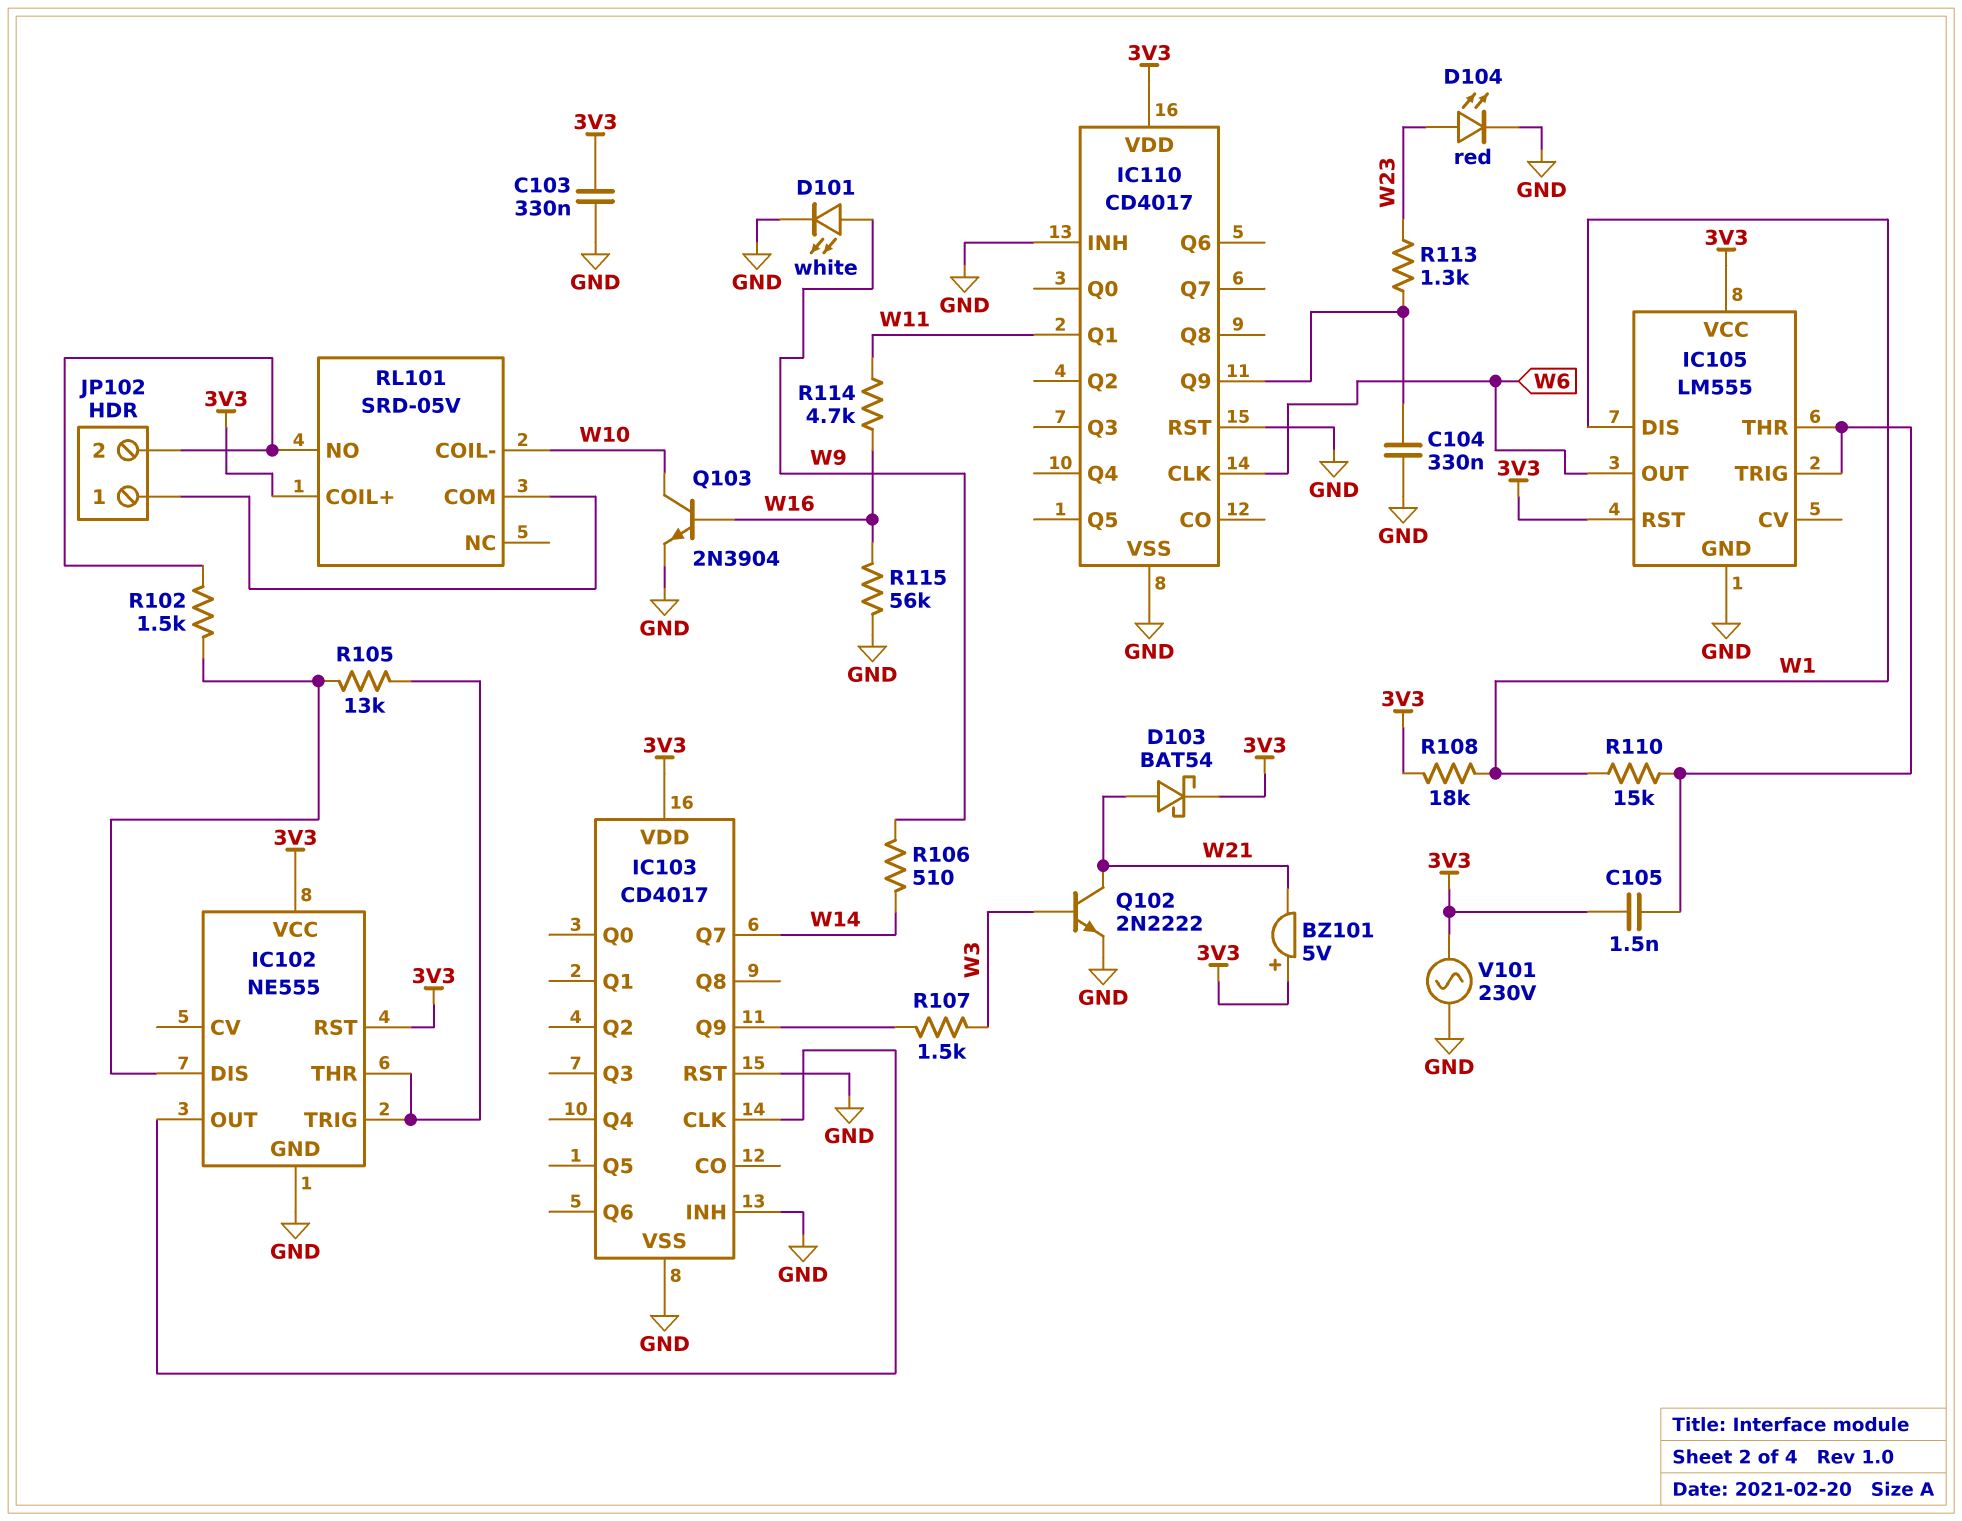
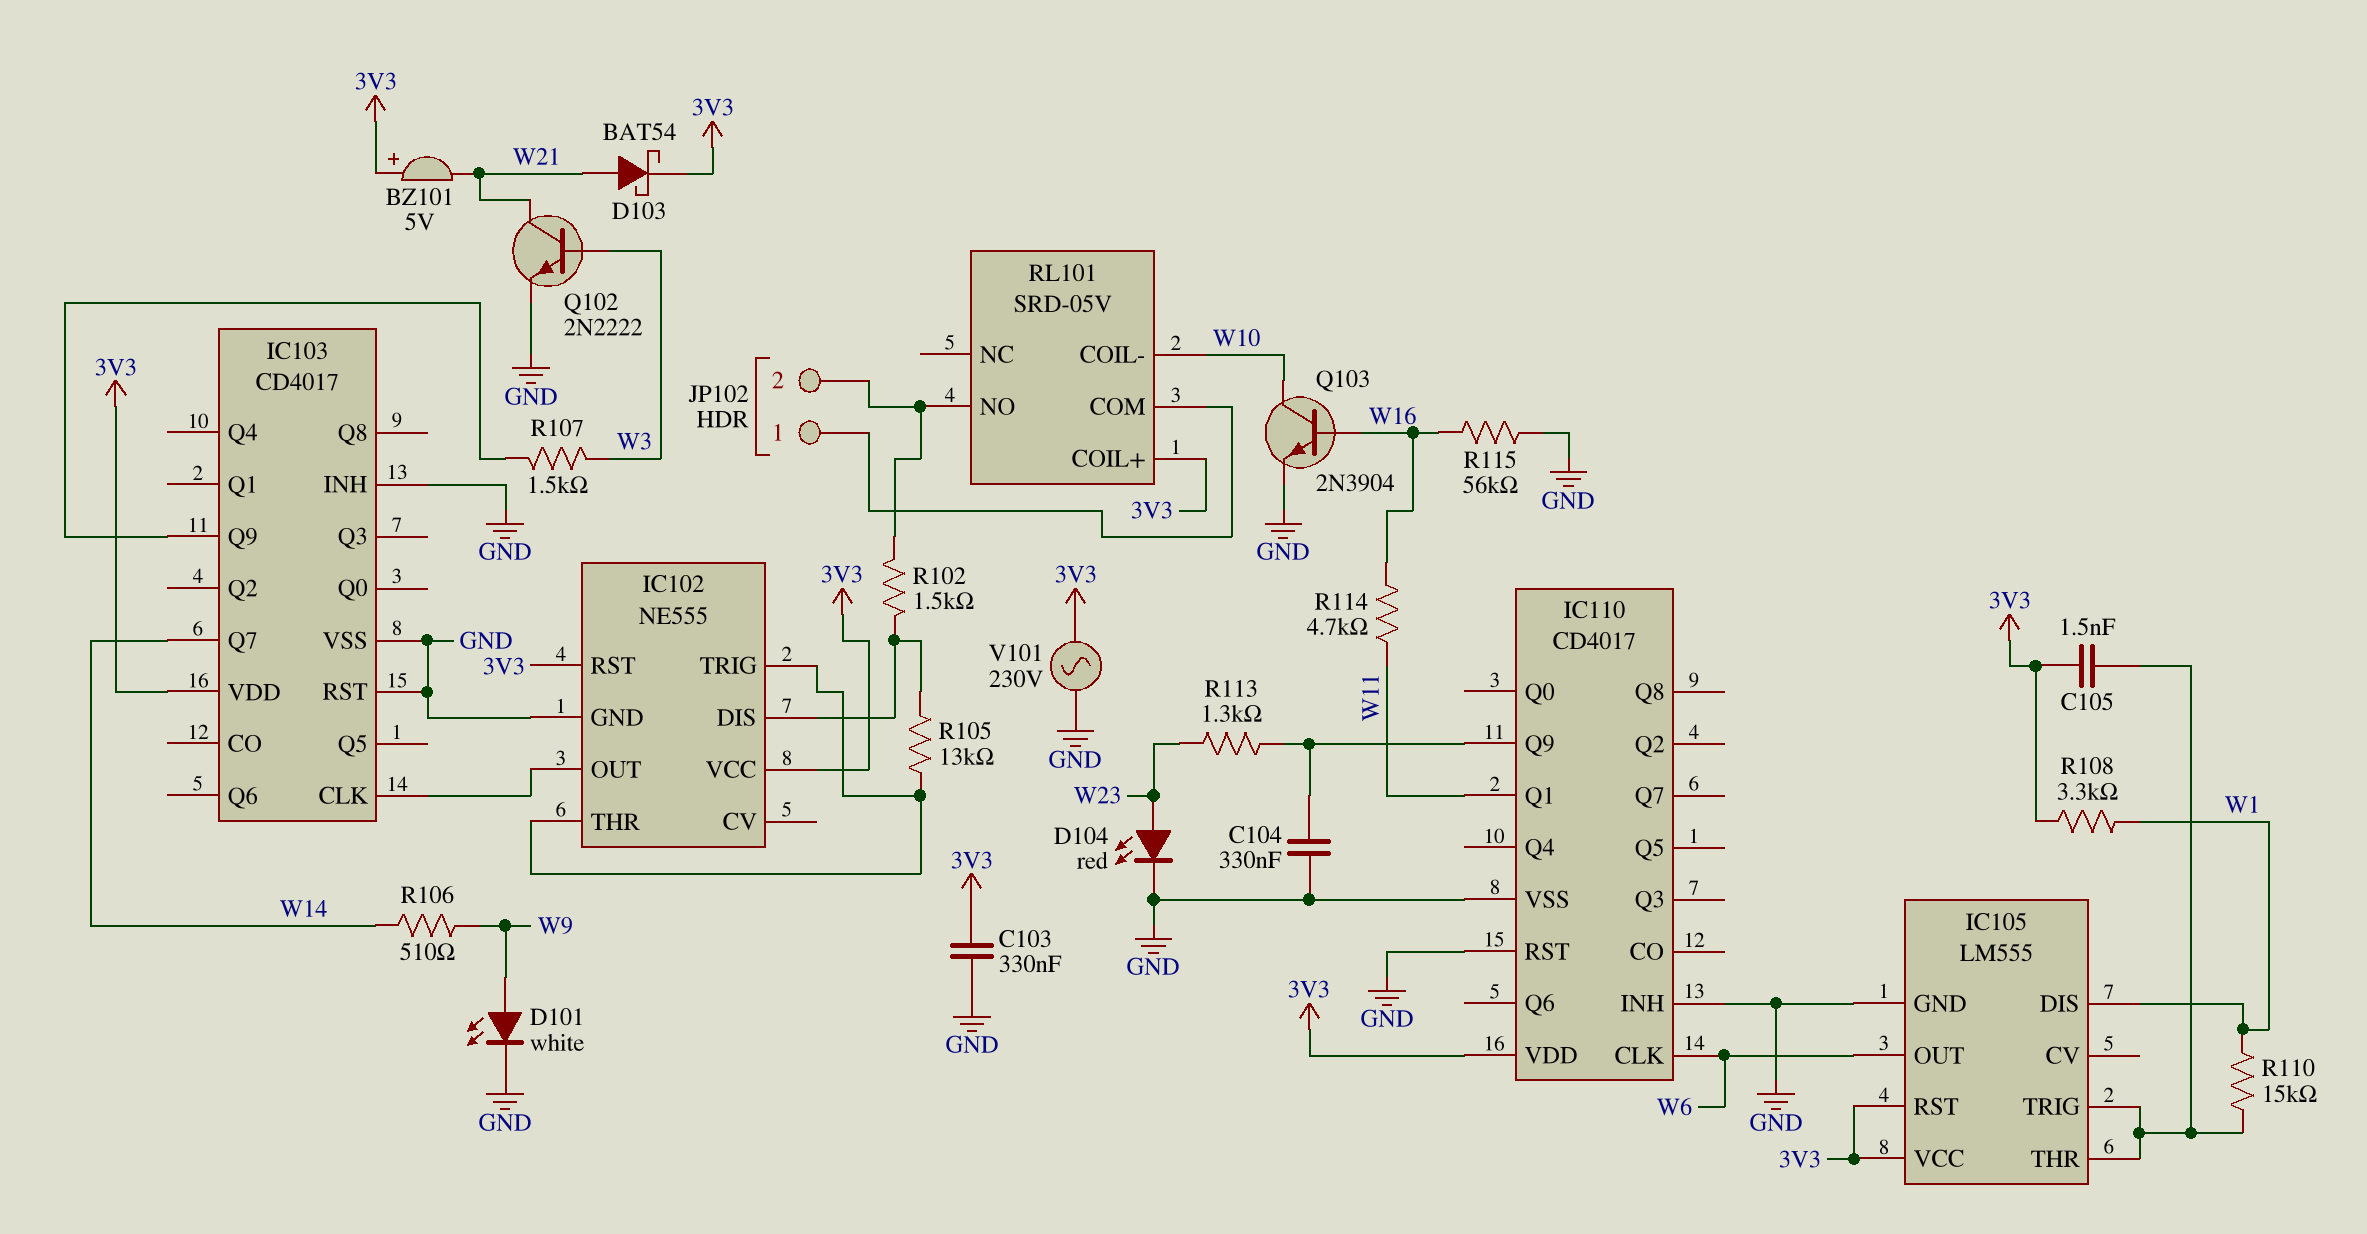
R108: 18k (3V3, W1) -> 3.3k (3V3, W1)

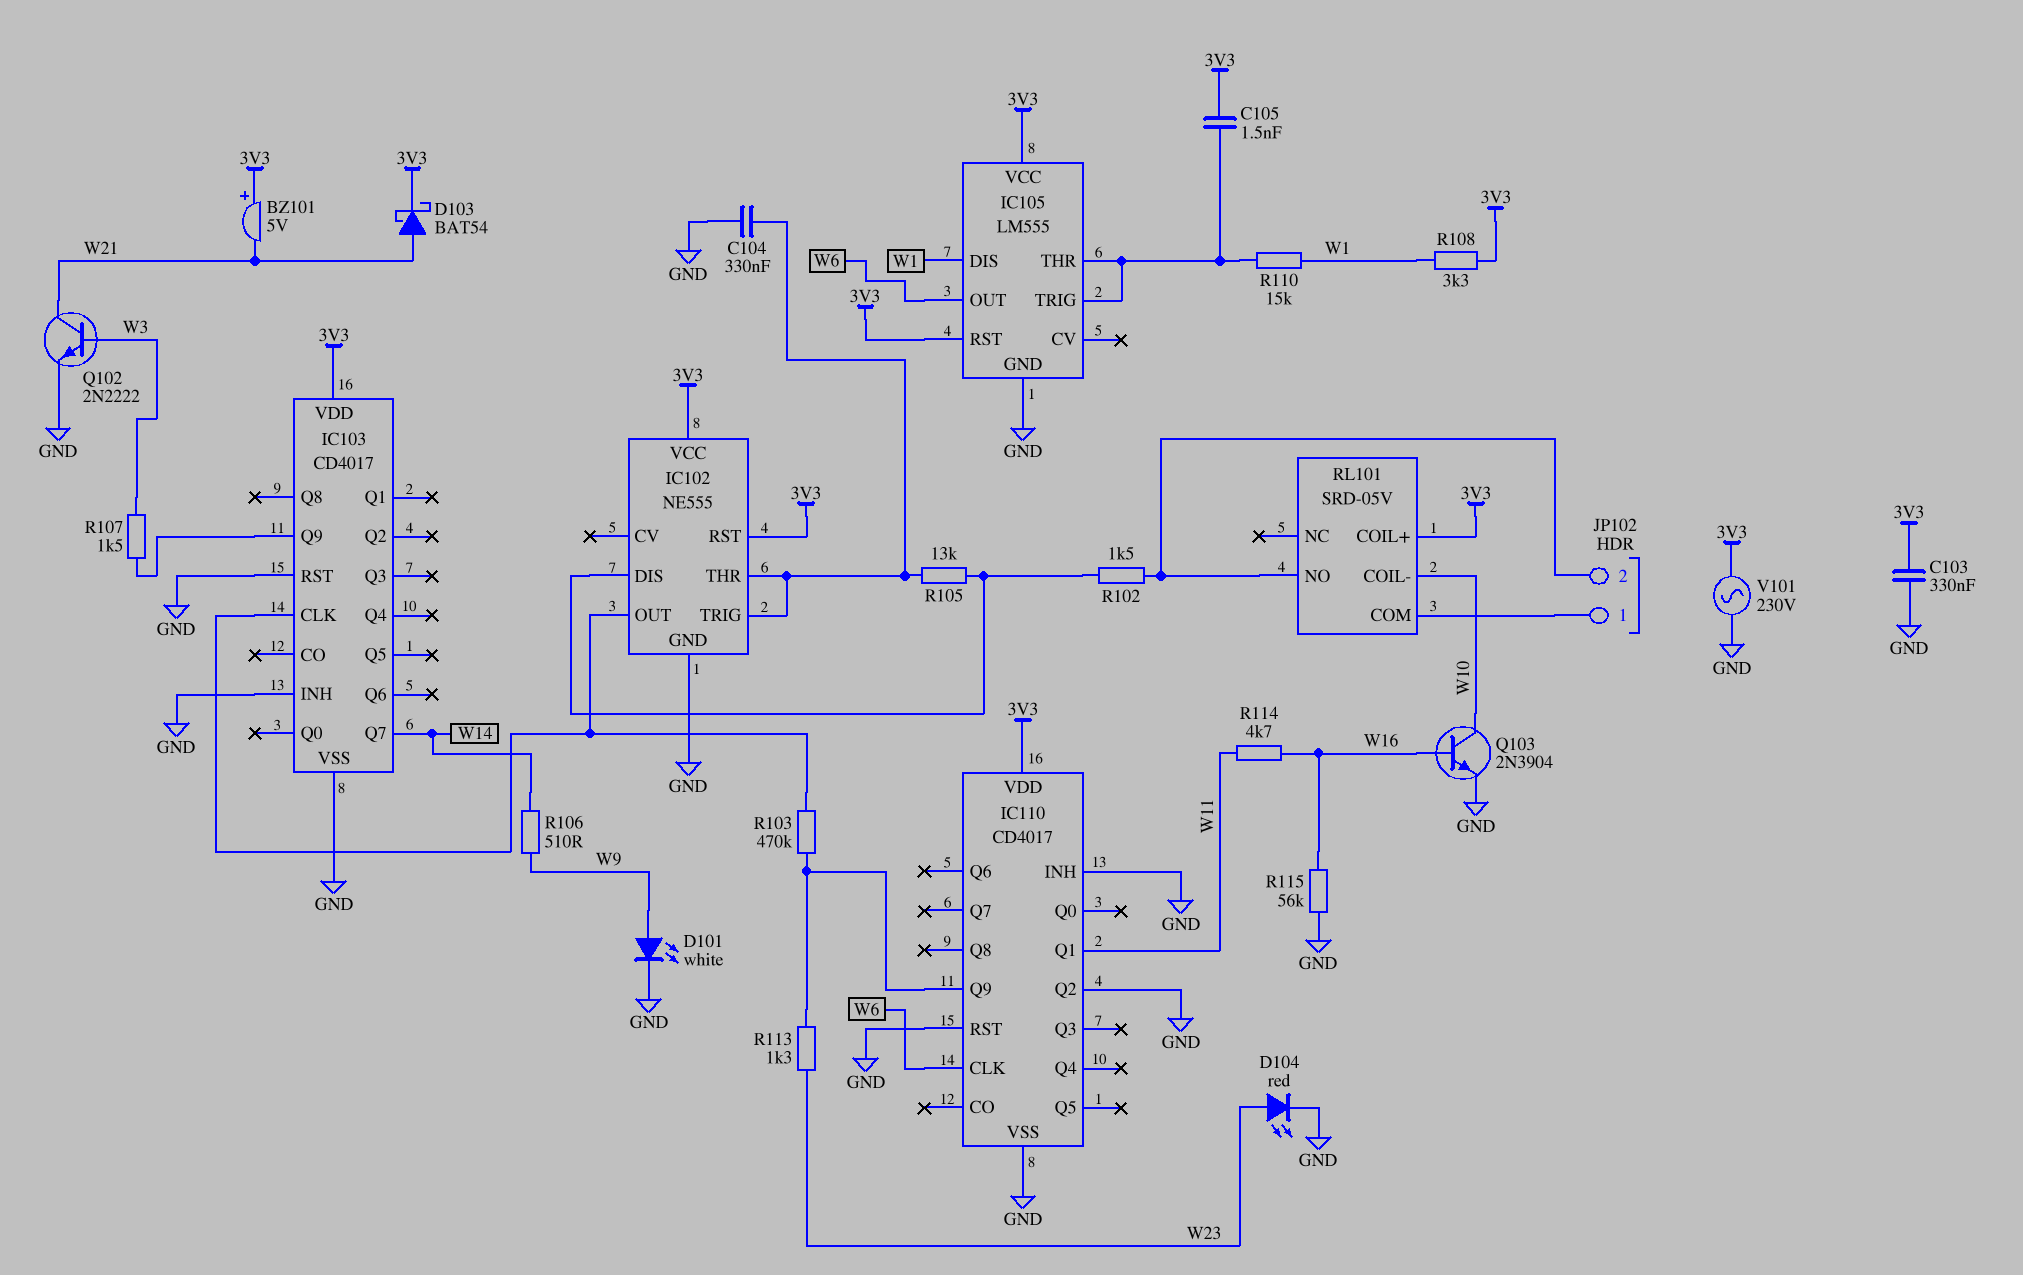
C104: 330nF (GND, IC110/Q9) -> 330nF (GND, IC102/THR)
IC110 pin Q2: none -> GND
R103: none -> 470k (IC102/OUT, IC110/Q9)

